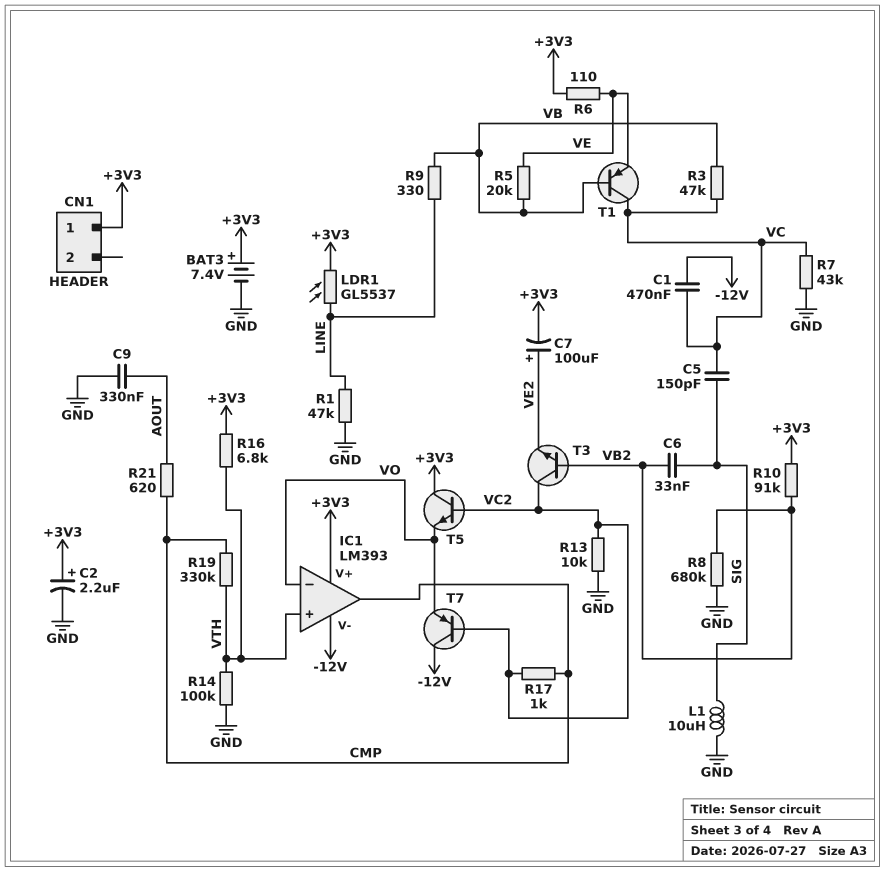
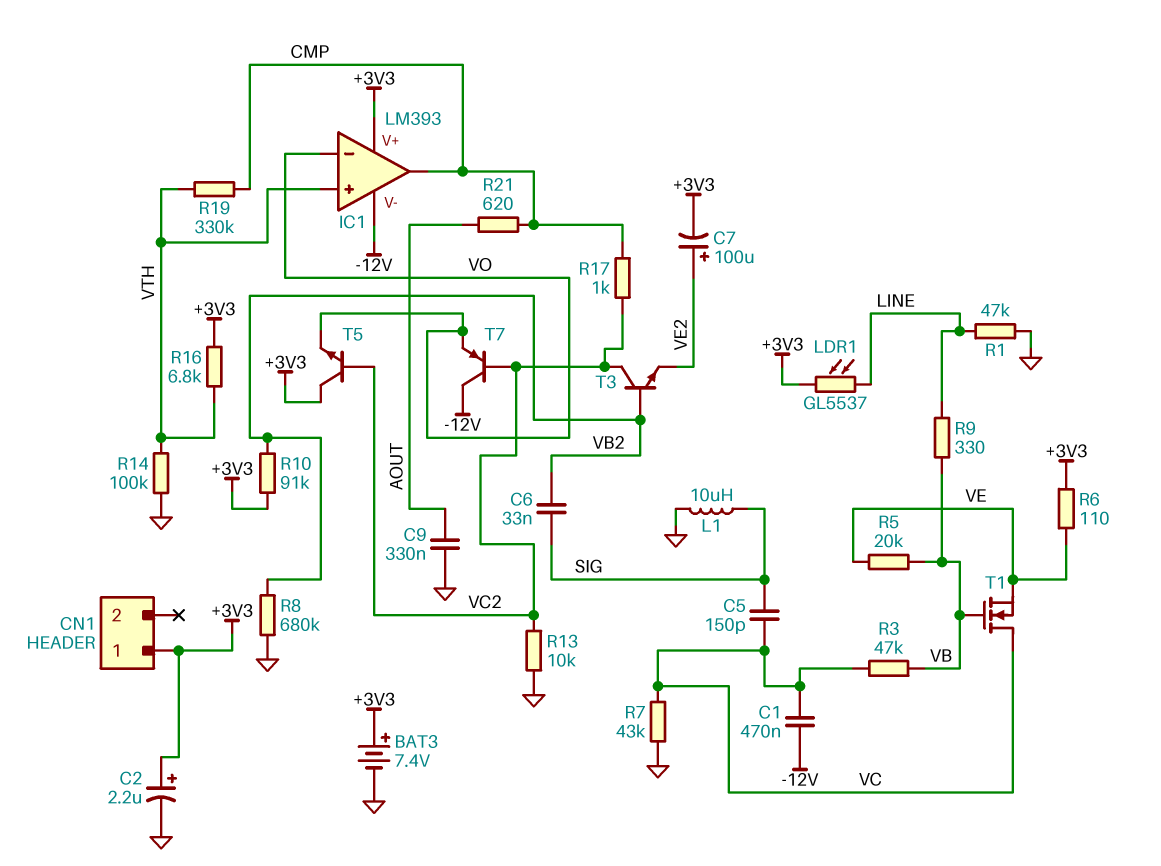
T1: PNP (B VB, C VC, E VE) -> NMOS (G VB, D VC, S VE)

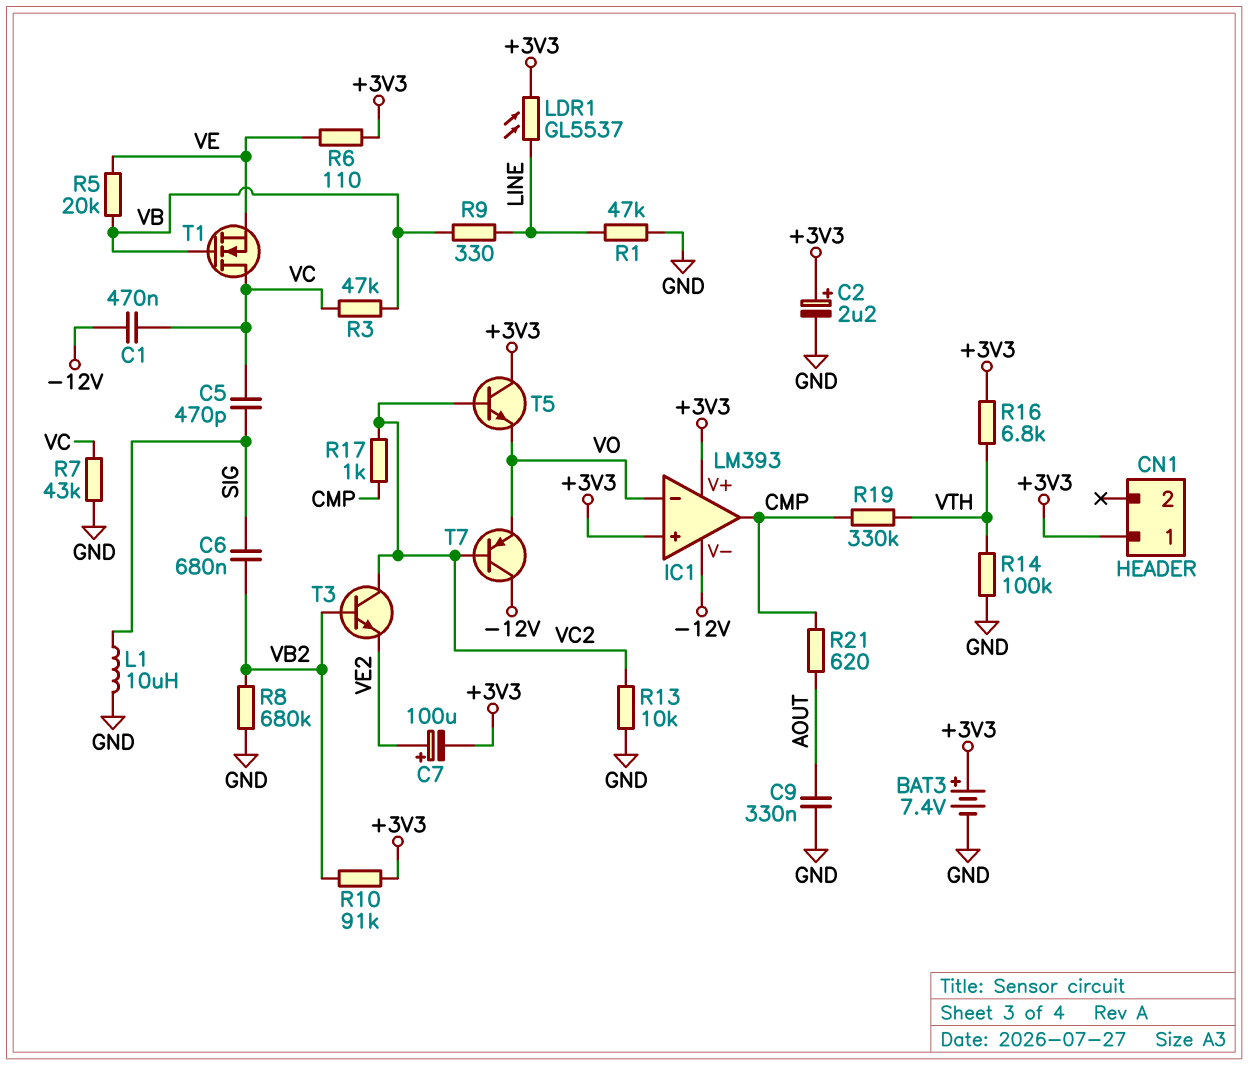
C5: 150pF (SIG, VC) -> 470pF (SIG, VC)
C6: 33nF (SIG, VB2) -> 680nF (SIG, VB2)
IC1 pin in+: VTH -> +3V3

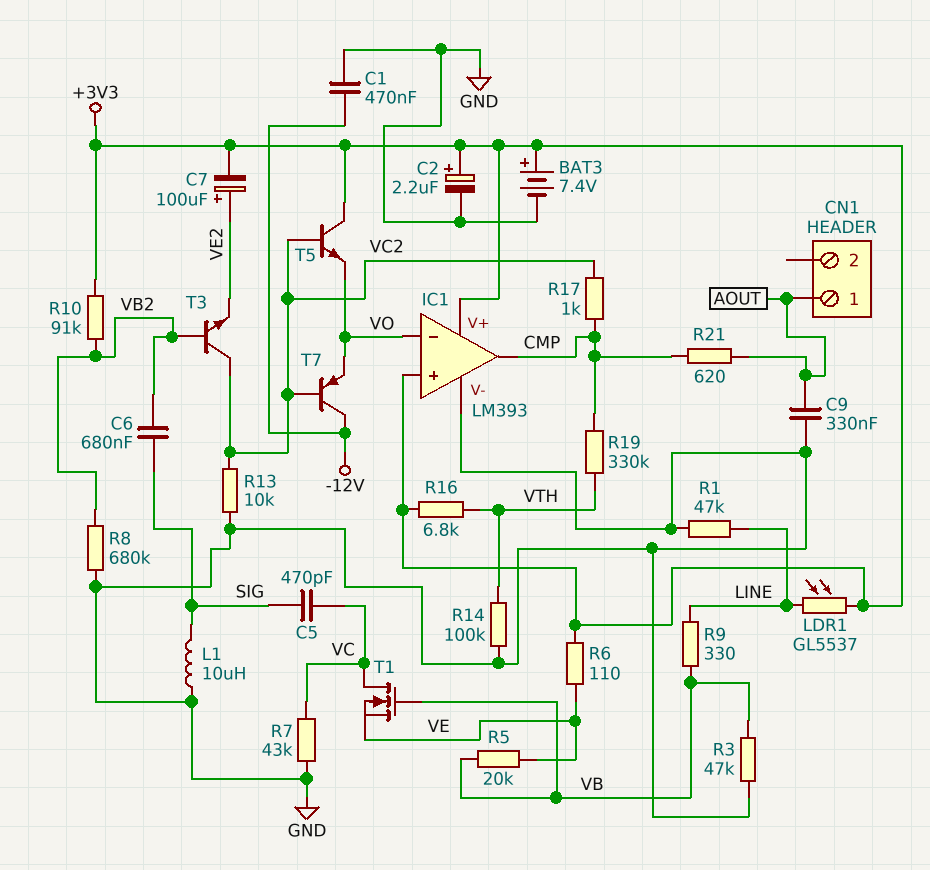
C1: 470nF (-12V, VC) -> 470nF (-12V, GND)
CN1 pin 1: +3V3 -> AOUT
IC1 pin V-: -12V -> GND
R3: 47k (VB, VC) -> 47k (GND, VB)

